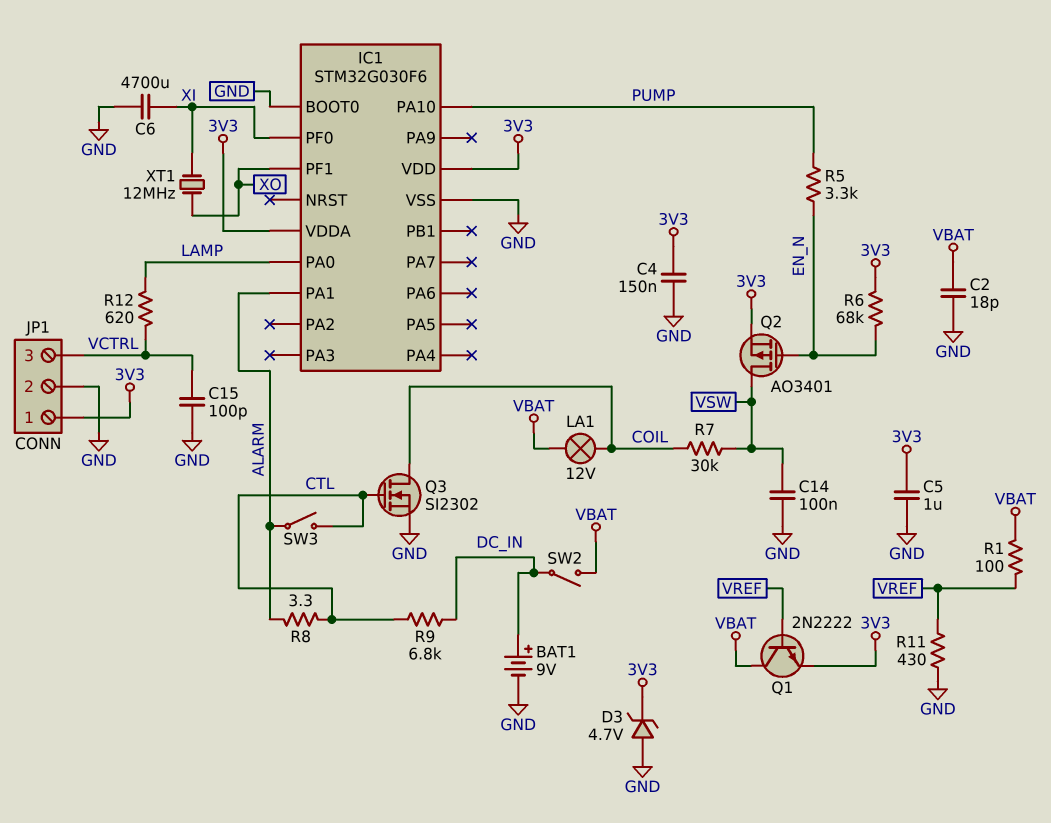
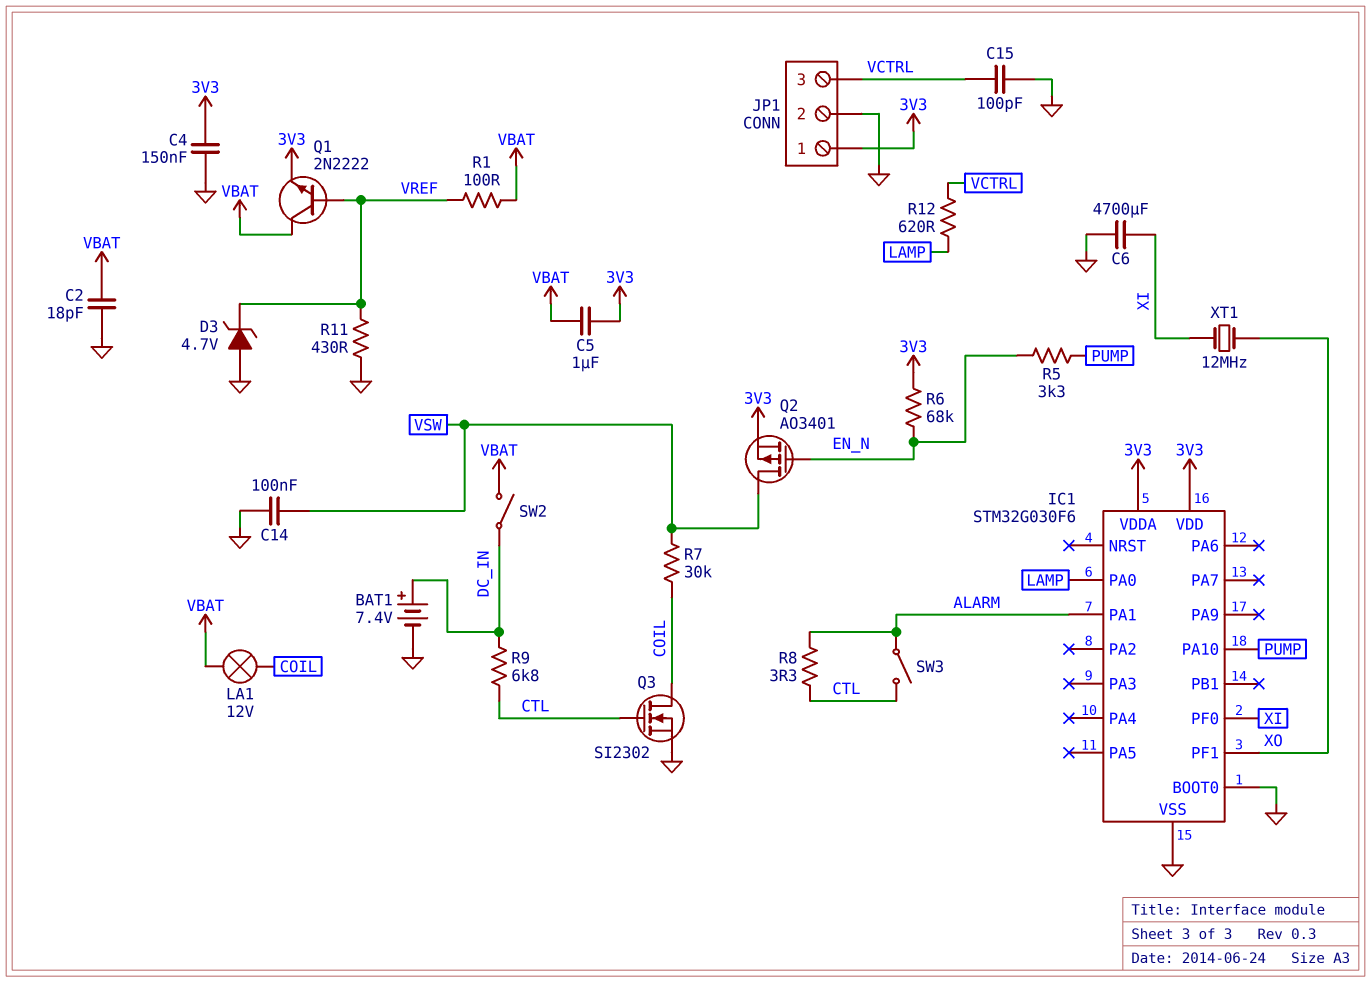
BAT1: 9V (plus DC_IN, minus GND) -> 7.4V (plus DC_IN, minus GND)
C5: 1uF (3V3, GND) -> 1uF (3V3, VBAT)
D3: zener 4.7V (A GND, K 3V3) -> zener 4.7V (A GND, K VREF)

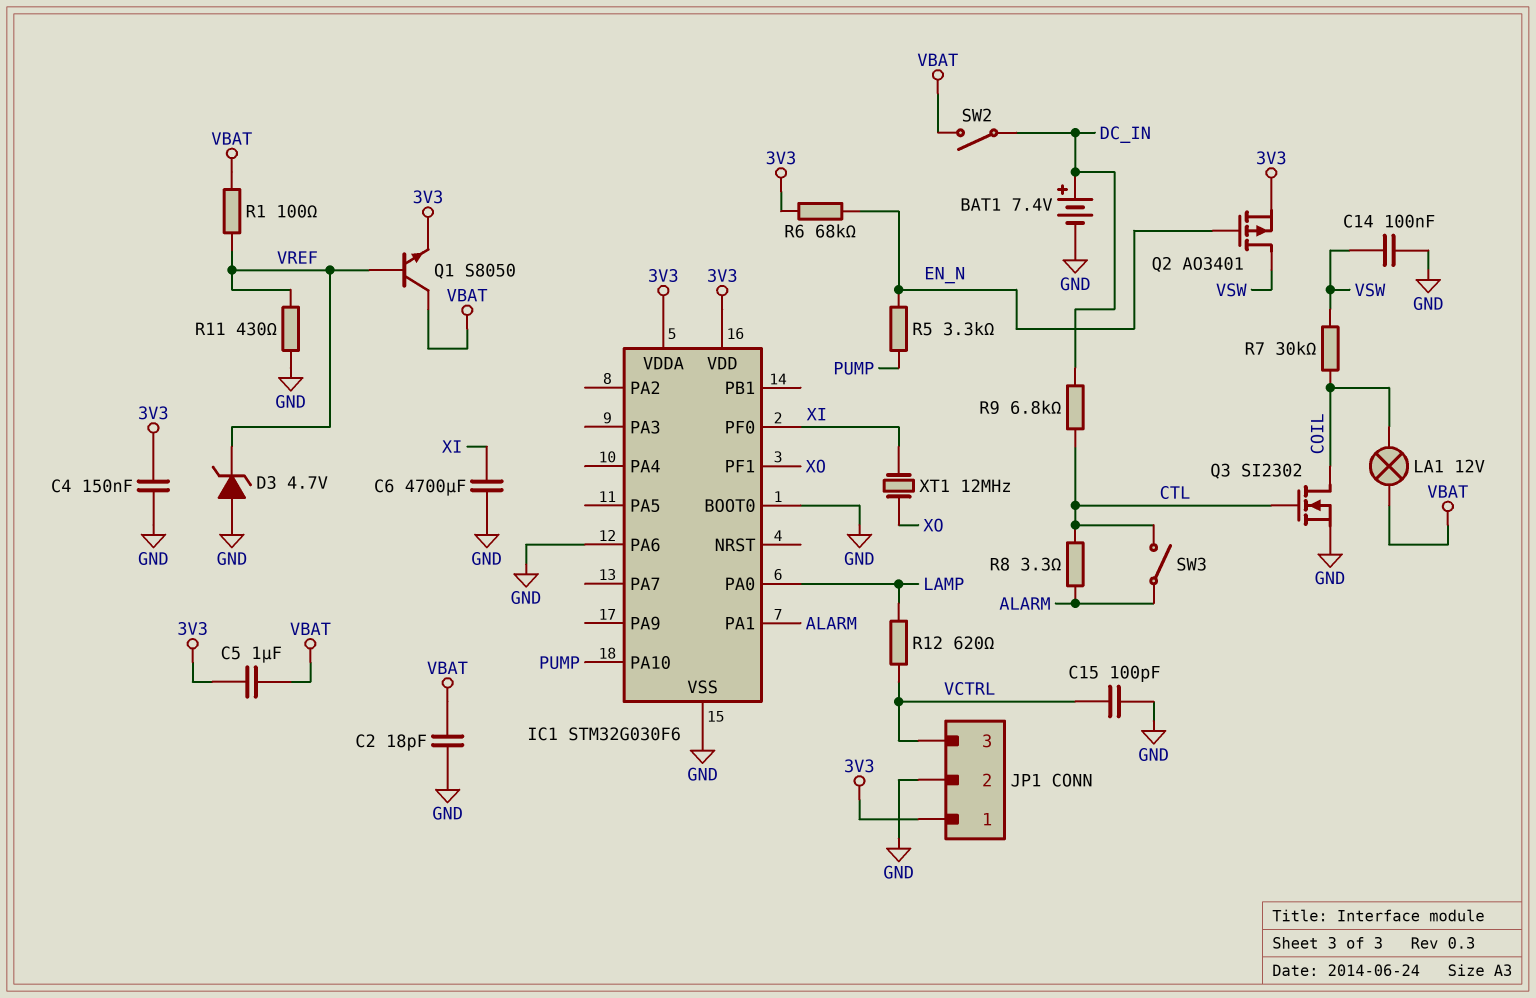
IC1 pin PA6: none -> GND
Q1: NPN 2N2222 (B VREF, C VBAT, E 3V3) -> NPN S8050 (B VREF, C VBAT, E 3V3)

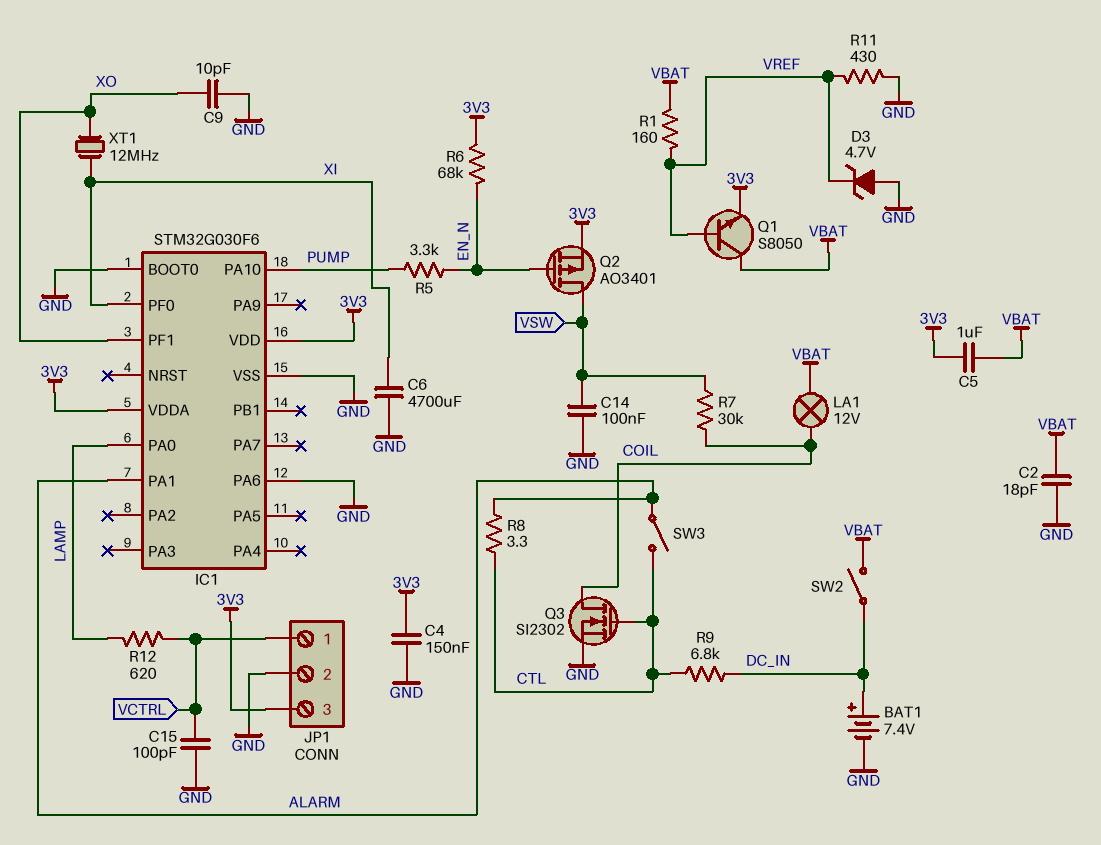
C9: none -> 10pF (GND, XO)
JP1 pin 1: 3V3 -> VCTRL
JP1 pin 3: VCTRL -> 3V3
R1: 100 (VBAT, VREF) -> 160 (VBAT, VREF)

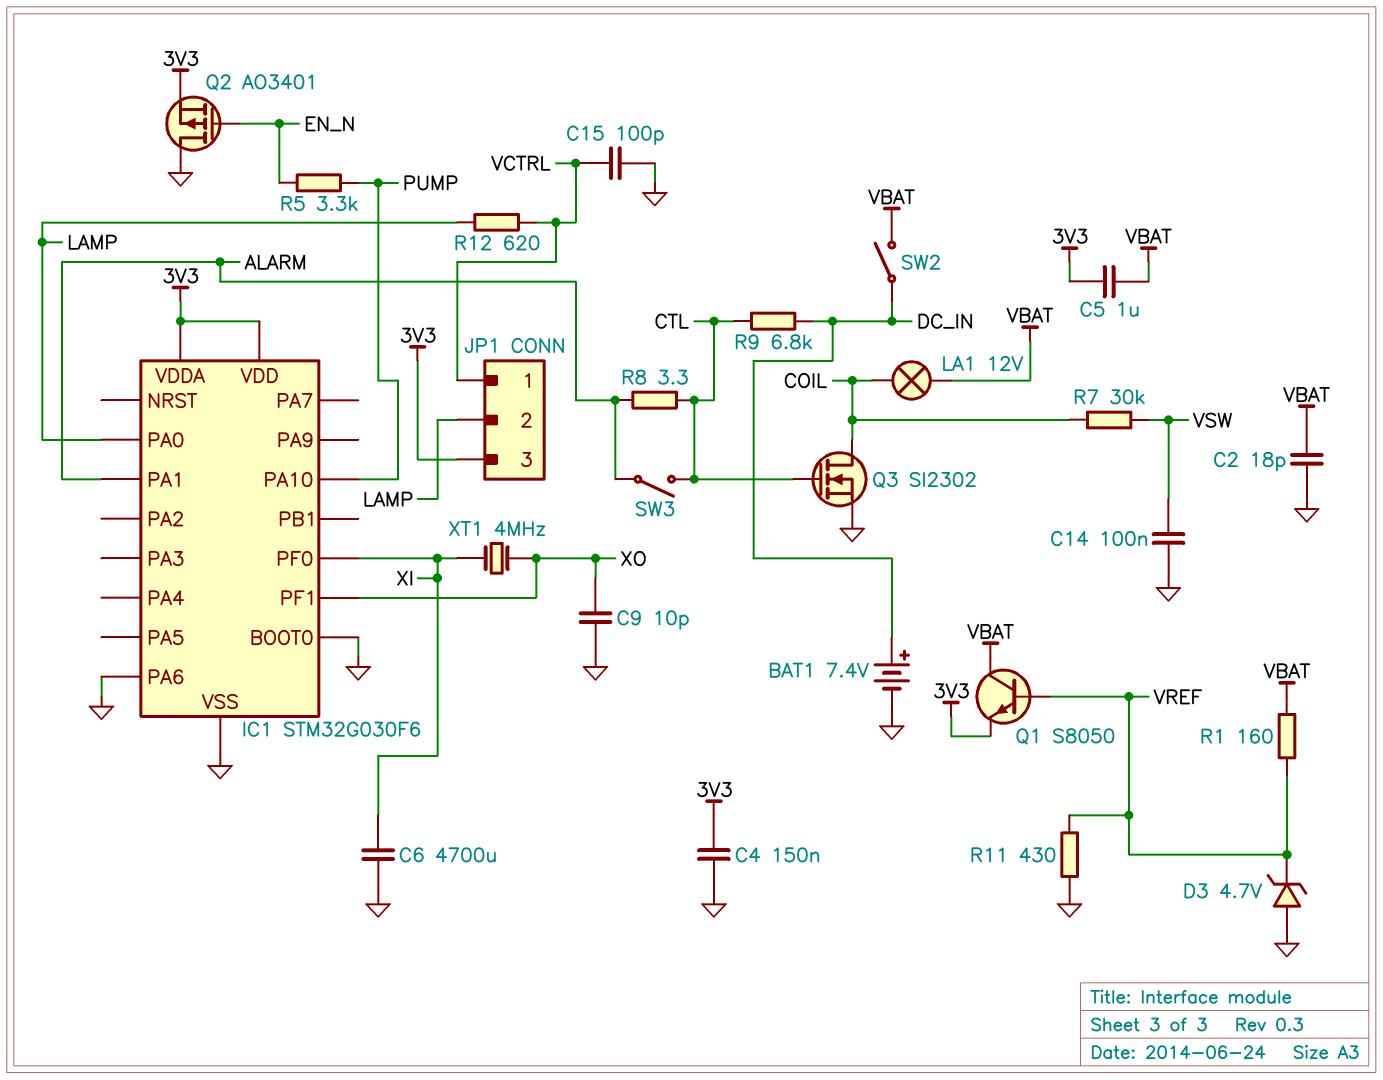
JP1 pin 2: GND -> LAMP
Q2: PMOS AO3401 (G EN_N, D VSW, S 3V3) -> PMOS AO3401 (G EN_N, D GND, S 3V3)
R6: 68k (3V3, EN_N) -> none
XT1: 12MHz (XI, XO) -> 4MHz (XI, XO)

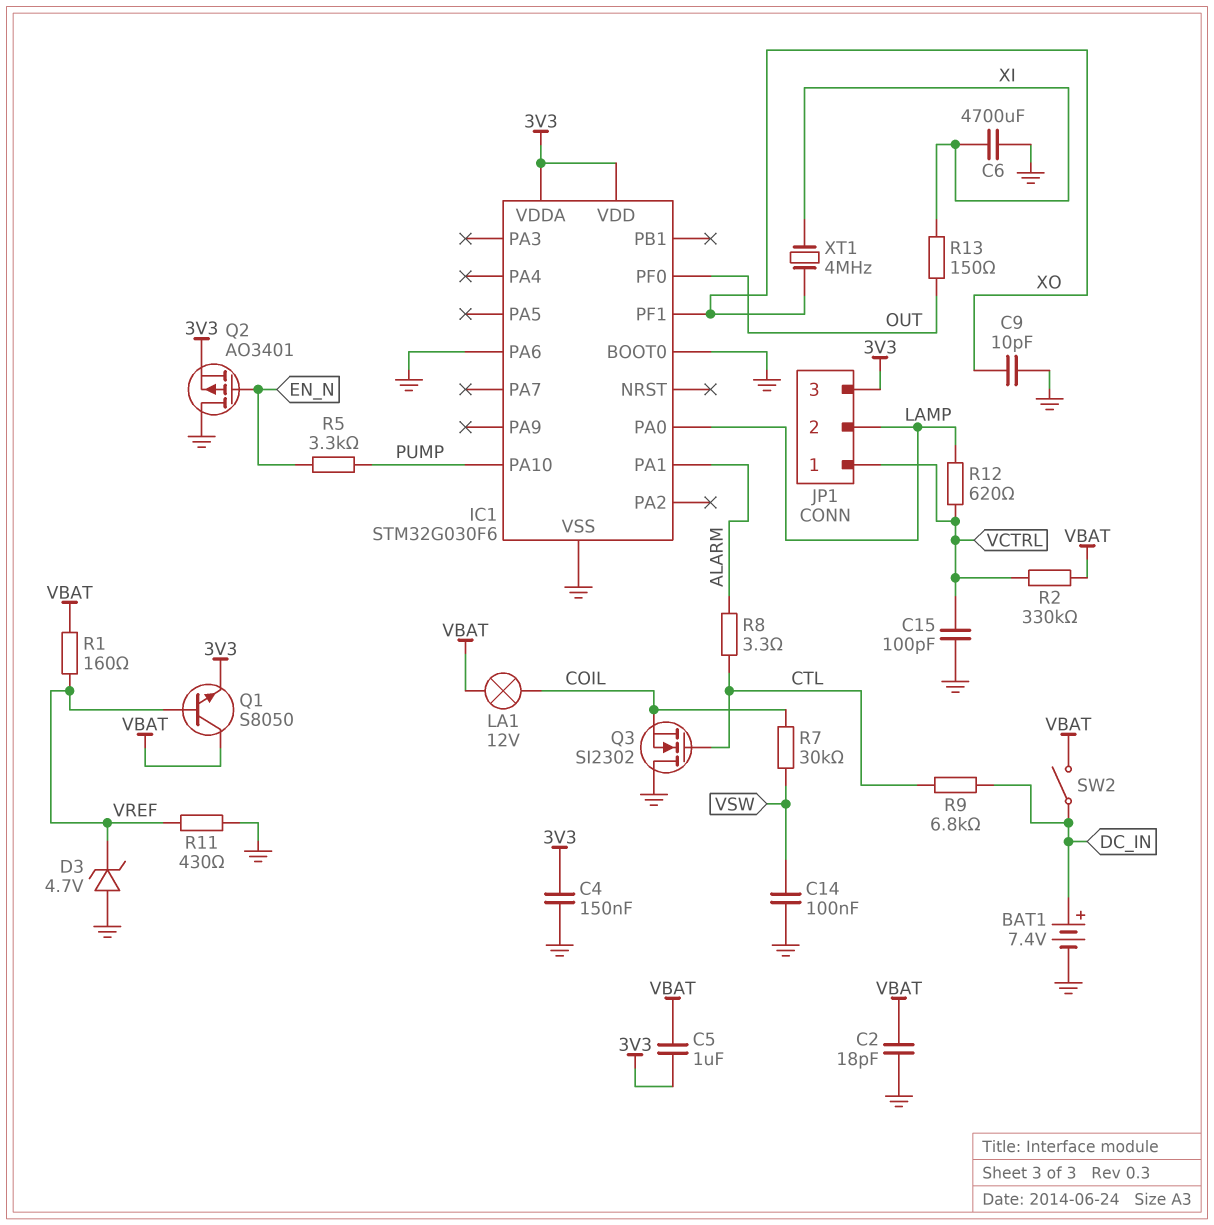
IC1 pin PF0: XI -> OUT
Q3: NMOS SI2302 (G CTL, D COIL, S GND) -> NMOS SI2302 (G CTL, D GND, S COIL)
R2: none -> 330k (VBAT, VCTRL)
R13: none -> 150 (OUT, XI)
SW3: switch (ALARM, CTL) -> none

